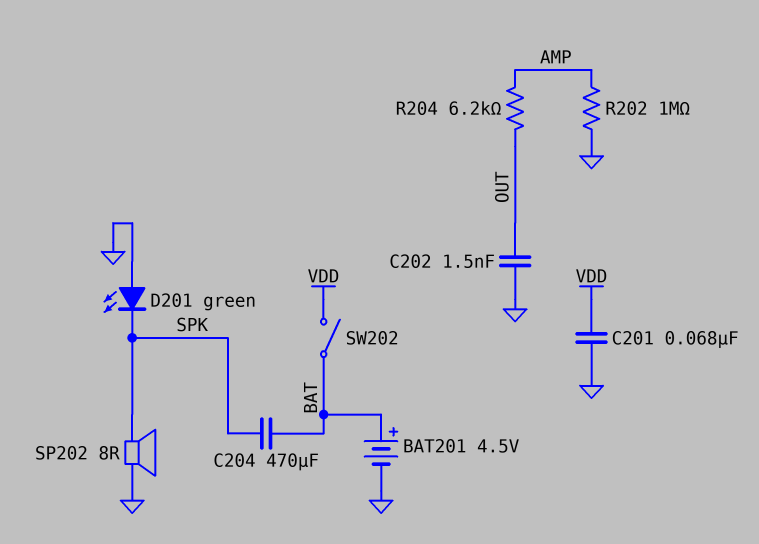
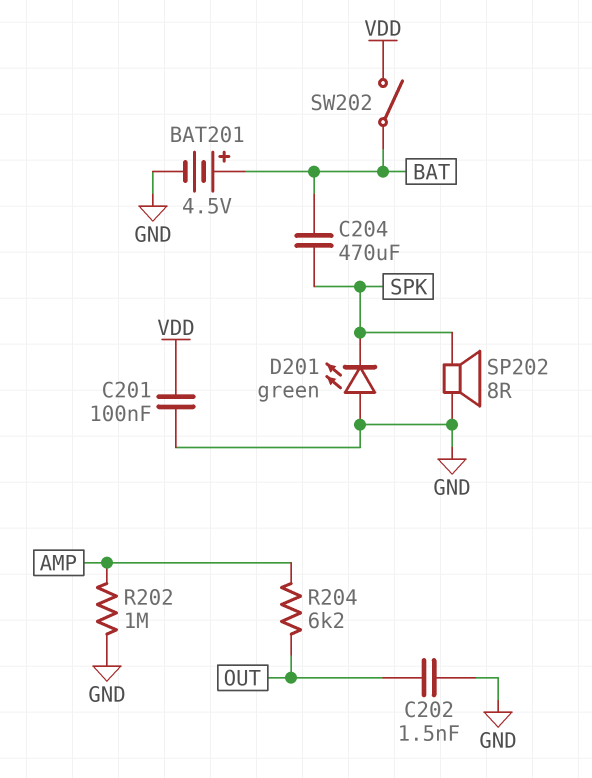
C201: 68nF (GND, VDD) -> 100nF (GND, VDD)

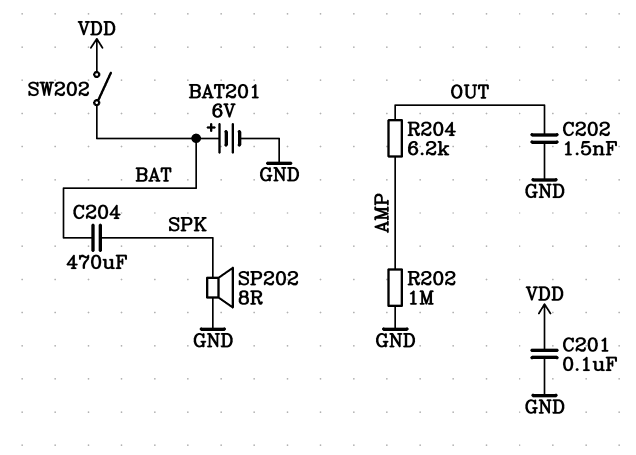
BAT201: 4.5V (plus BAT, minus GND) -> 6V (plus BAT, minus GND)
D201: LED green (A GND, K SPK) -> none

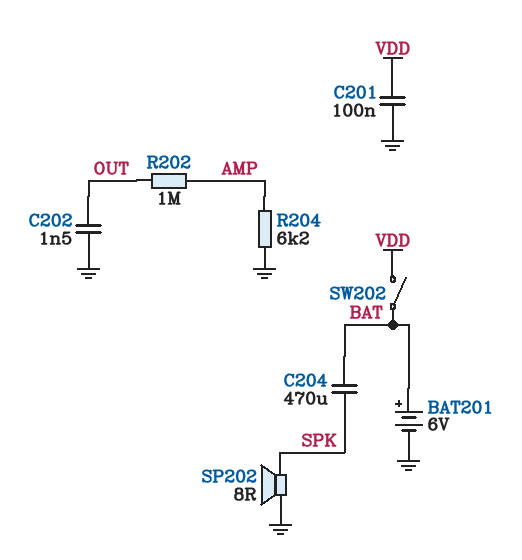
R202: 1M (AMP, GND) -> 1M (AMP, OUT)
R204: 6.2k (AMP, OUT) -> 6.2k (AMP, GND)

